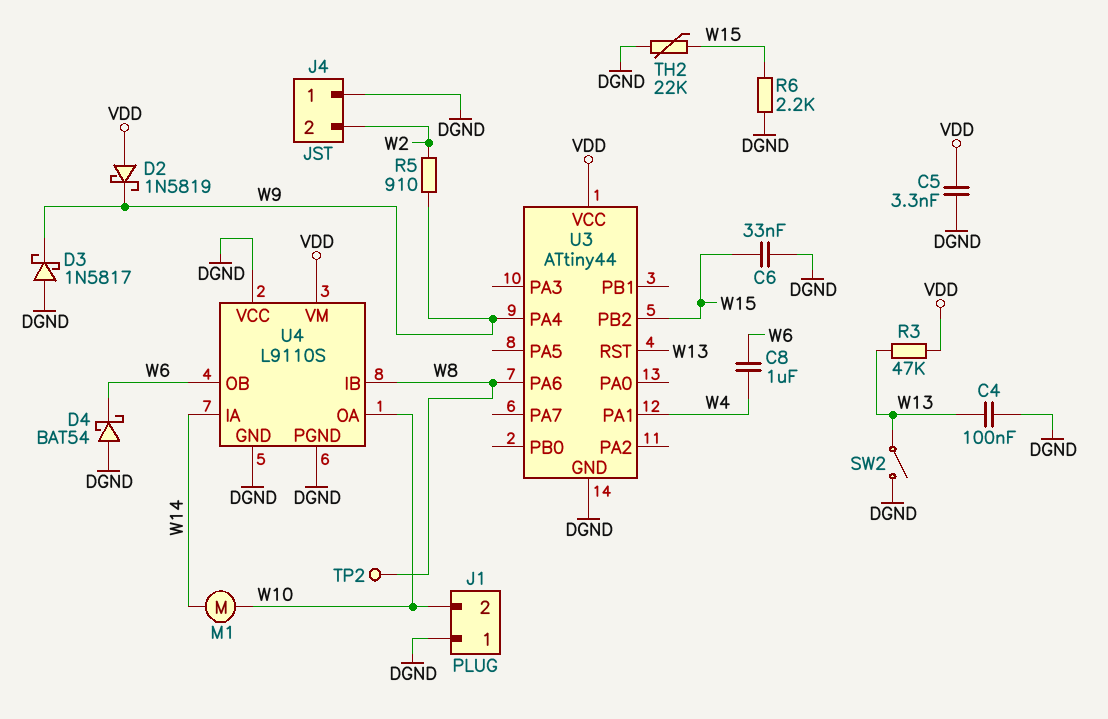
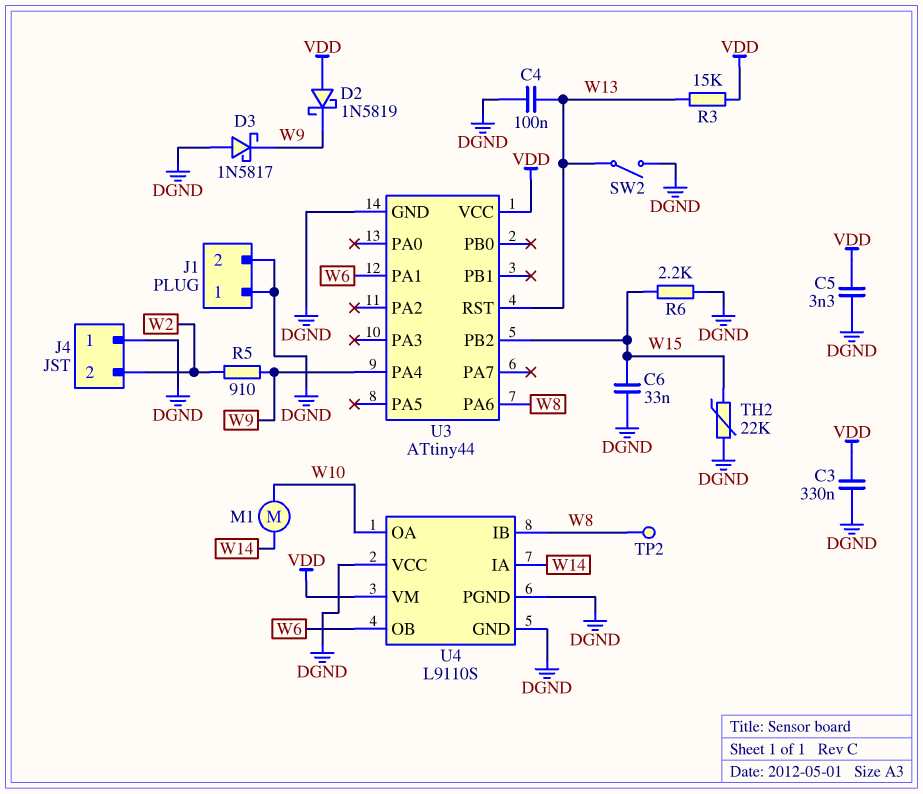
C3: none -> 330nF (DGND, VDD)
C8: 1uF (W4, W6) -> none
D4: schottky BAT54 (A DGND, K W6) -> none
J1 pin 2: W10 -> DGND
R3: 47k (VDD, W13) -> 15k (VDD, W13)
U3 pin PA1: W4 -> W6

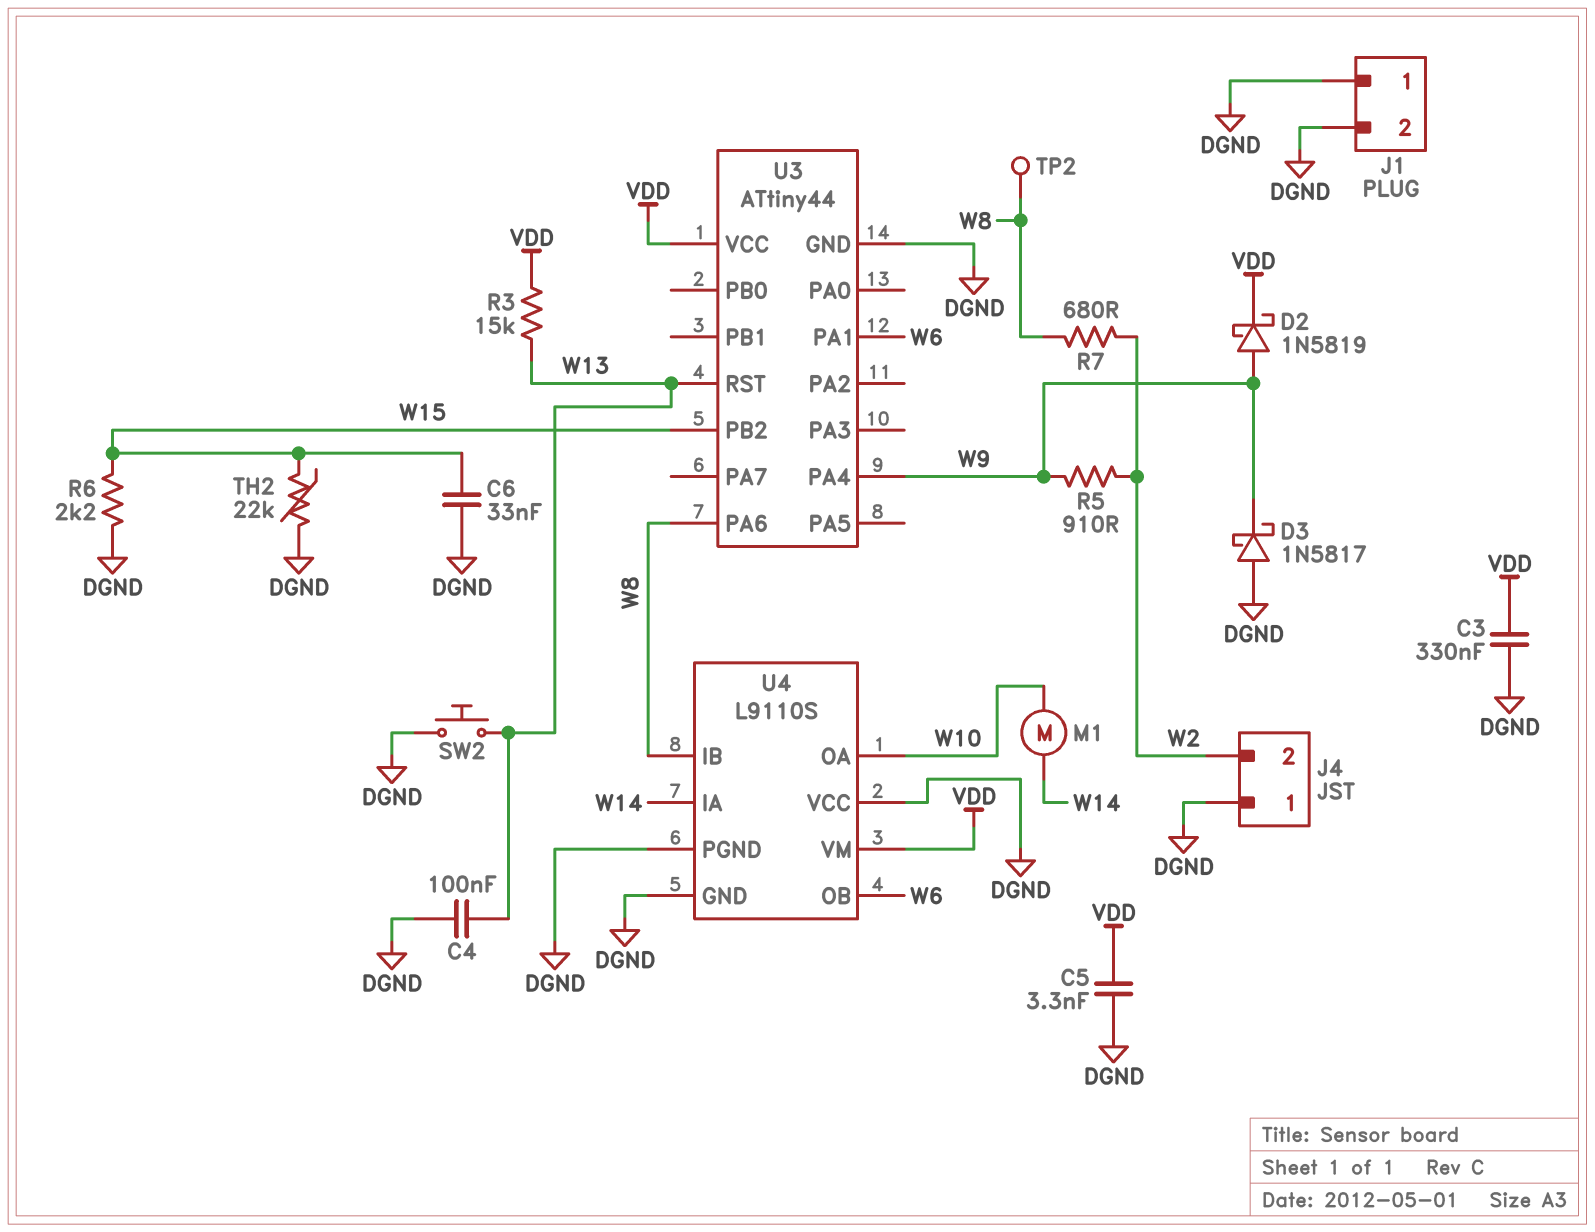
D2: schottky 1N5819 (A VDD, K W9) -> schottky 1N5819 (A W9, K VDD)
R7: none -> 680 (W2, W8)
SW2: switch (DGND, W13) -> button (DGND, W13)

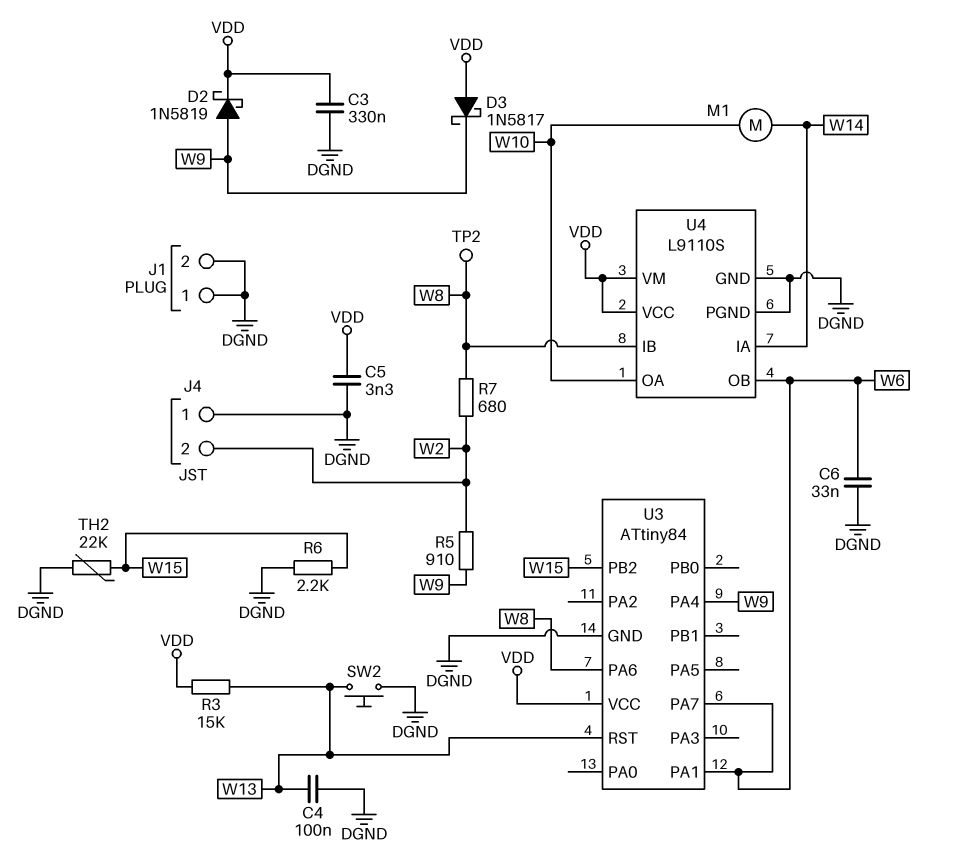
C6: 33nF (DGND, W15) -> 33nF (DGND, W6)
D3: schottky 1N5817 (A DGND, K W9) -> schottky 1N5817 (A VDD, K W9)
U3: ATtiny44 -> ATtiny84
U3 pin PA7: none -> W6
U4 pin VCC: DGND -> VDD

